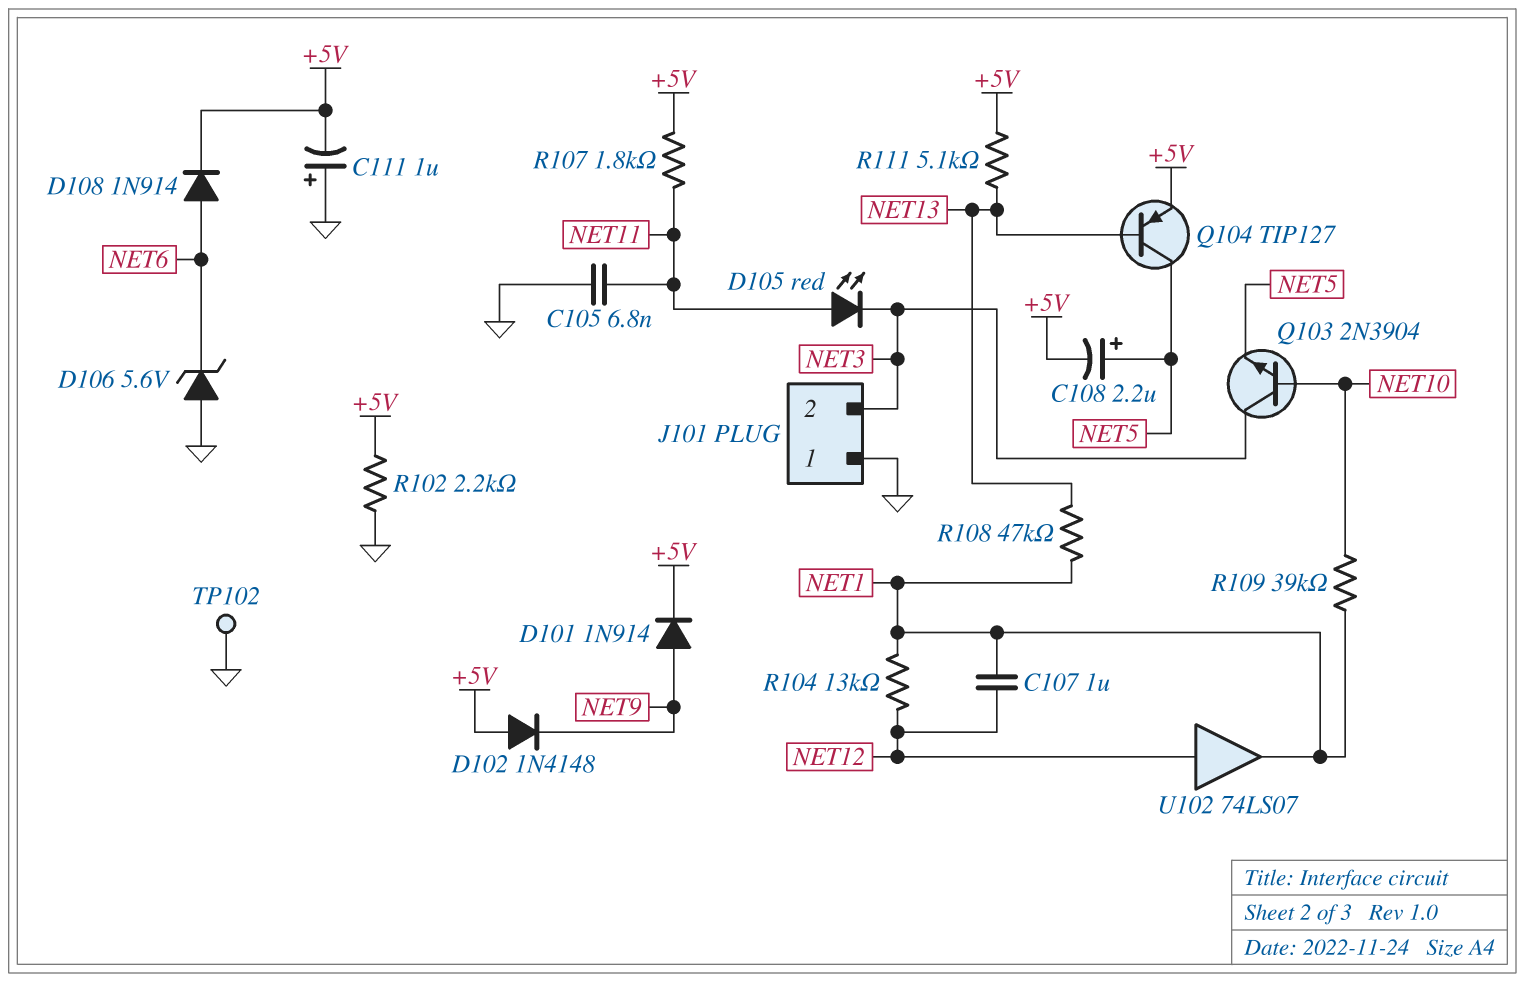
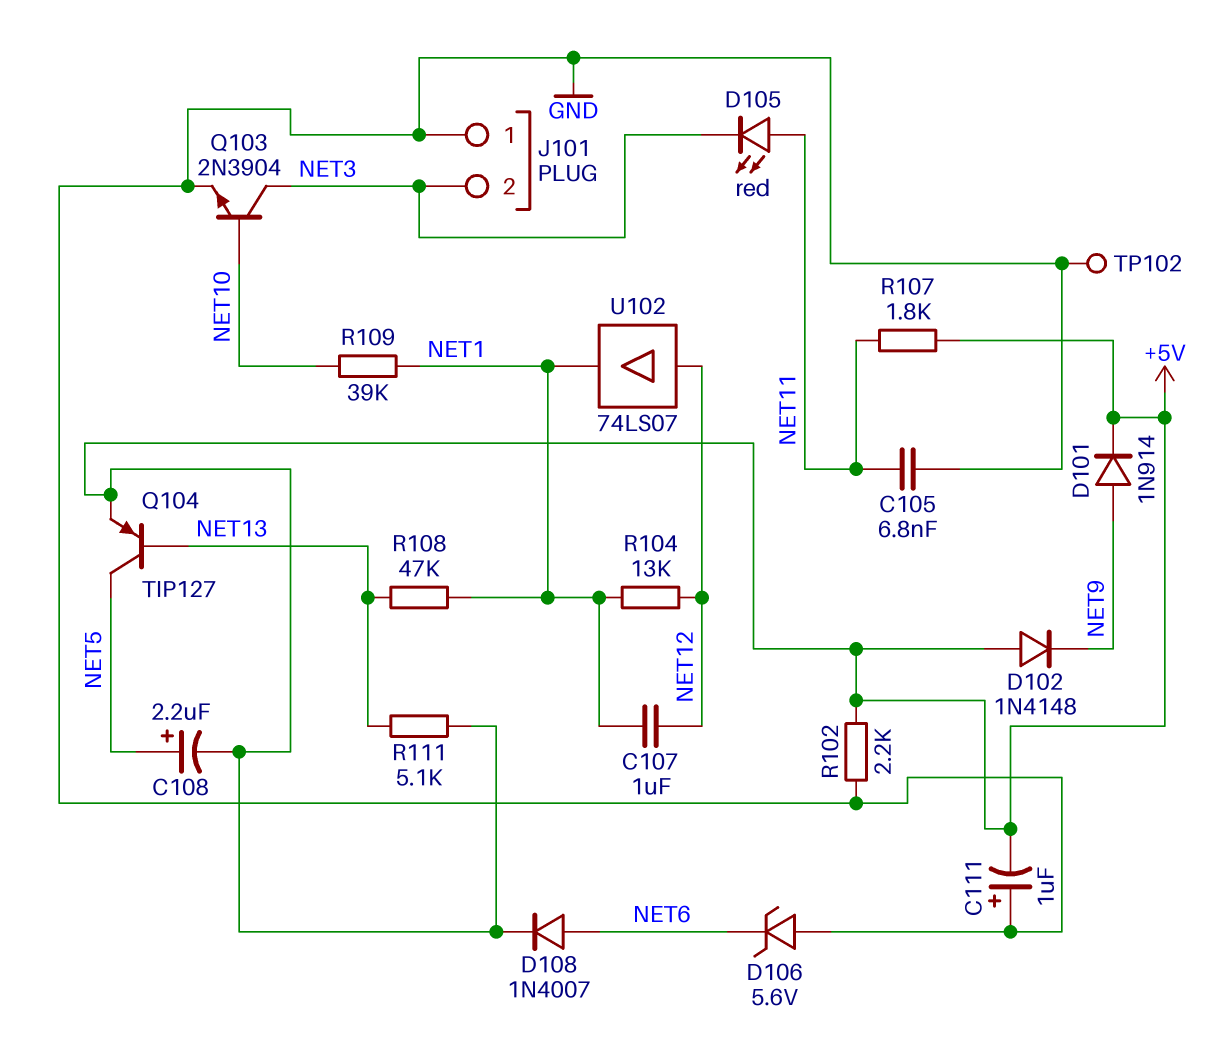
D108: diode 1N914 (A NET6, K +5V) -> diode 1N4007 (A NET6, K +5V)
Q103: NPN 2N3904 (B NET10, C NET3, E NET5) -> NPN 2N3904 (B NET10, C NET3, E GND)

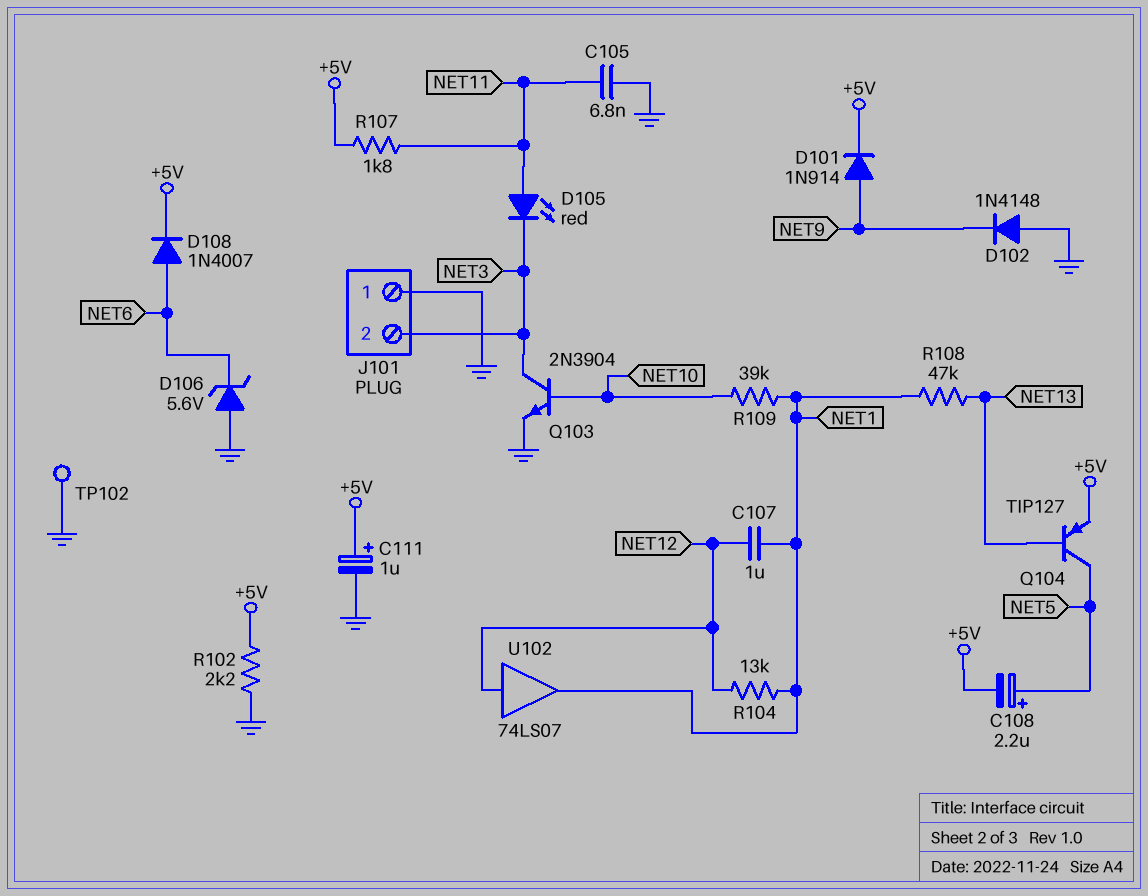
C111: 1uF (plus GND, minus +5V) -> 1uF (plus +5V, minus GND)
D102: diode 1N4148 (A +5V, K NET9) -> diode 1N4148 (A GND, K NET9)
R111: 5.1k (+5V, NET13) -> none

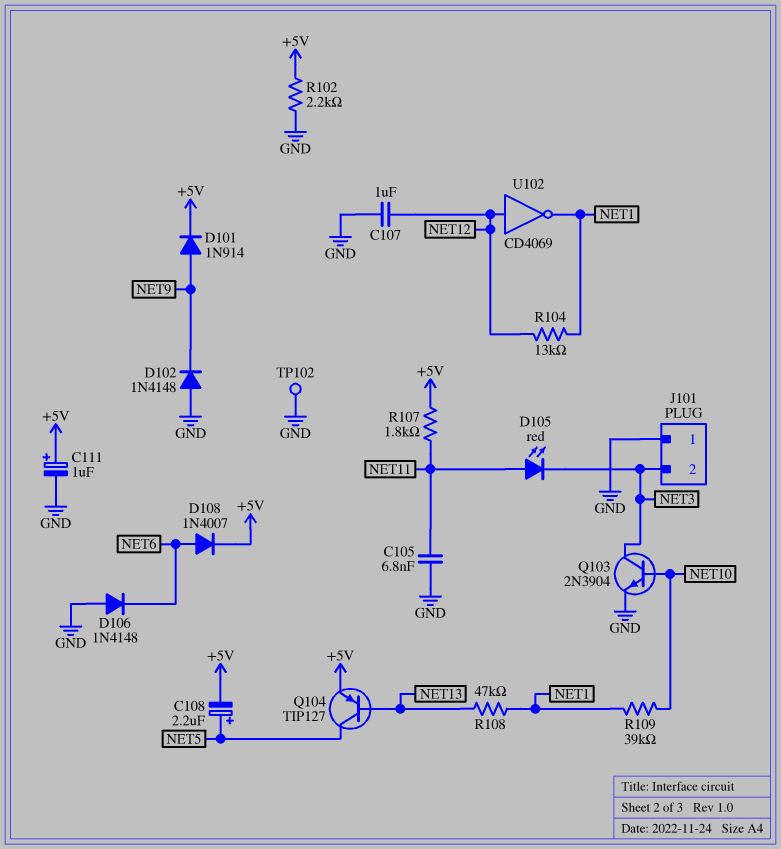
C107: 1uF (NET1, NET12) -> 1uF (GND, NET12)
D106: zener 5.6V (A GND, K NET6) -> diode 1N4148 (A GND, K NET6)
U102: buffer 74LS07 (in NET12, out NET1) -> NOT CD4069 (in NET12, out NET1)

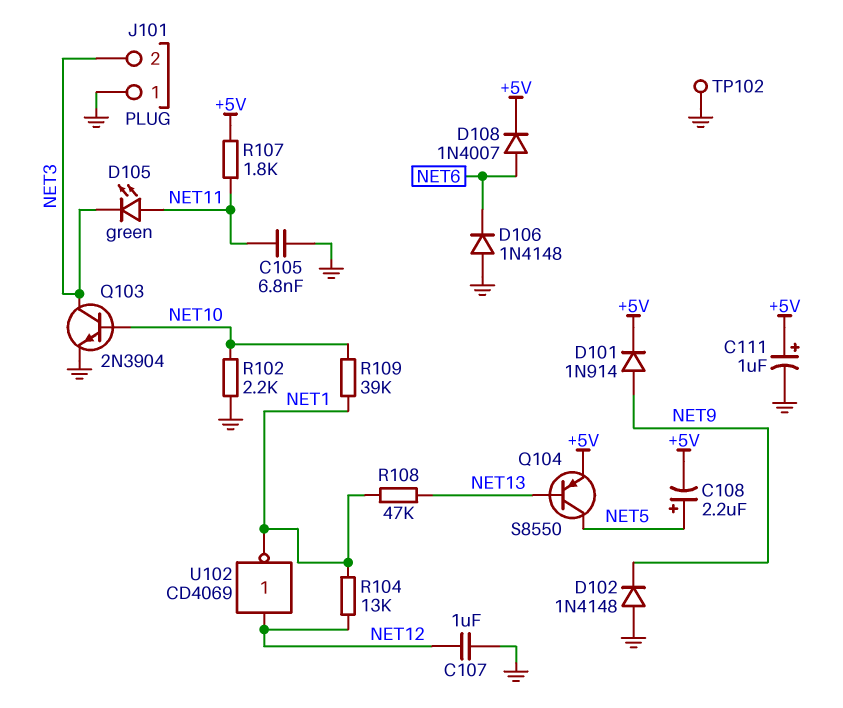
D105: LED red (A NET11, K NET3) -> LED green (A NET11, K NET3)
Q104: PNP TIP127 (B NET13, C NET5, E +5V) -> PNP S8550 (B NET13, C NET5, E +5V)
R102: 2.2k (+5V, GND) -> 2.2k (GND, NET10)

